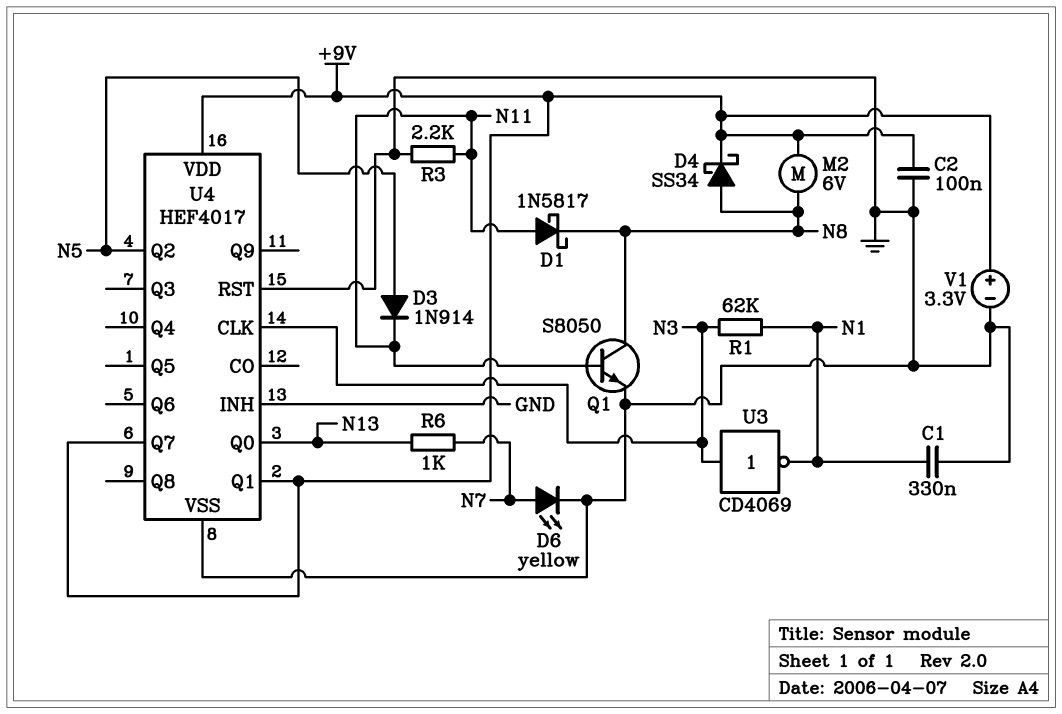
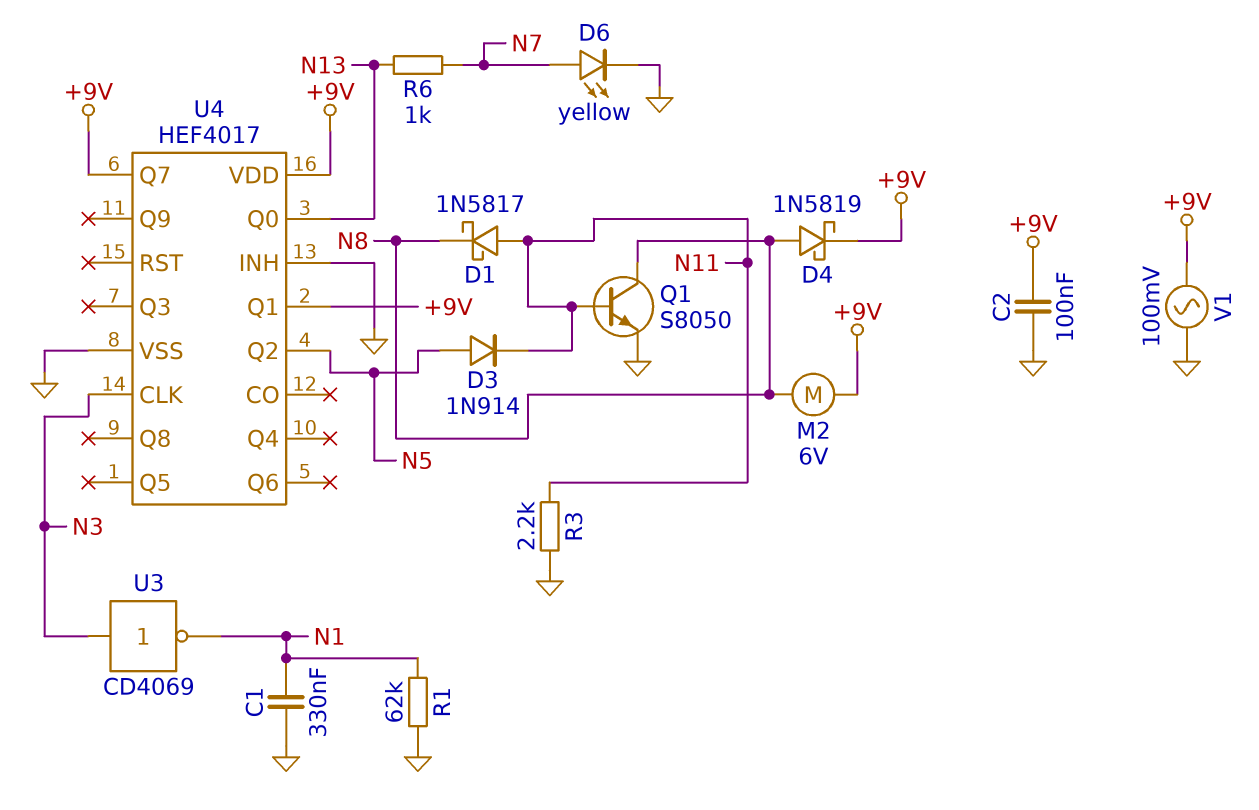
D4: schottky SS34 (A N8, K +9V) -> schottky 1N5819 (A N8, K +9V)
R1: 62k (N1, N3) -> 62k (GND, N1)
U4 pin RST: GND -> none
V1: 3.3V (plus +9V, minus GND) -> AC 100mV (+9V, GND)

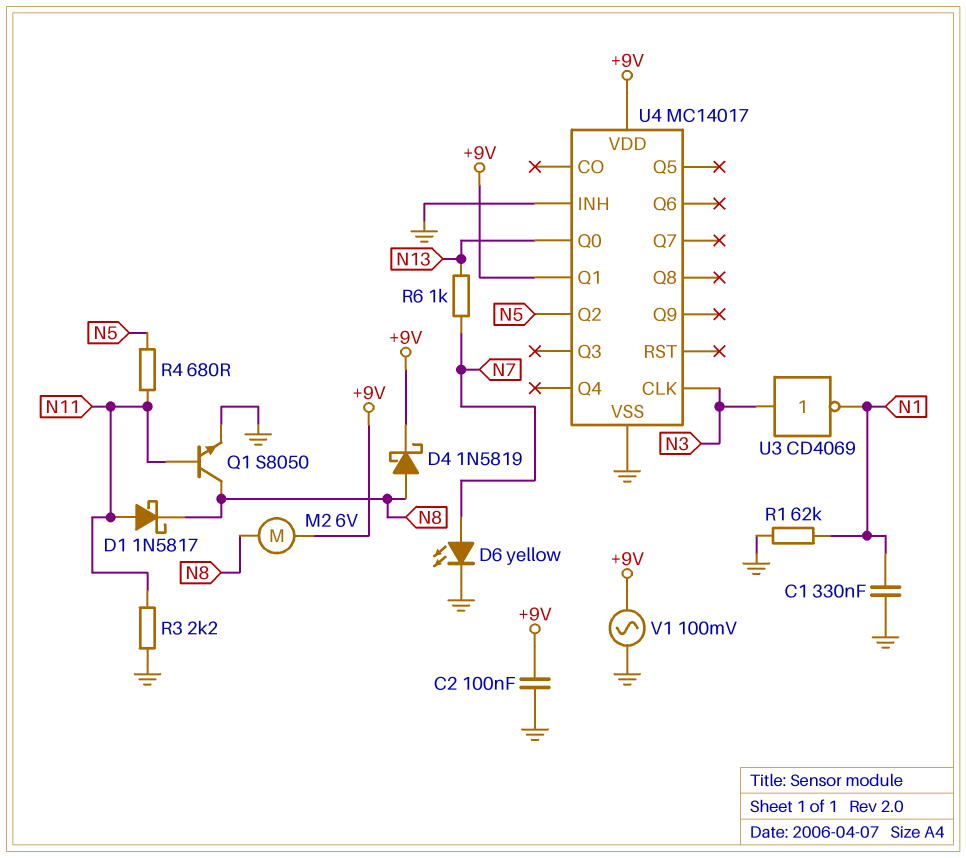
D3: diode 1N914 (A N5, K N11) -> none
R4: none -> 680 (N5, N11)
U4: HEF4017 -> MC14017
U4 pin Q7: +9V -> none

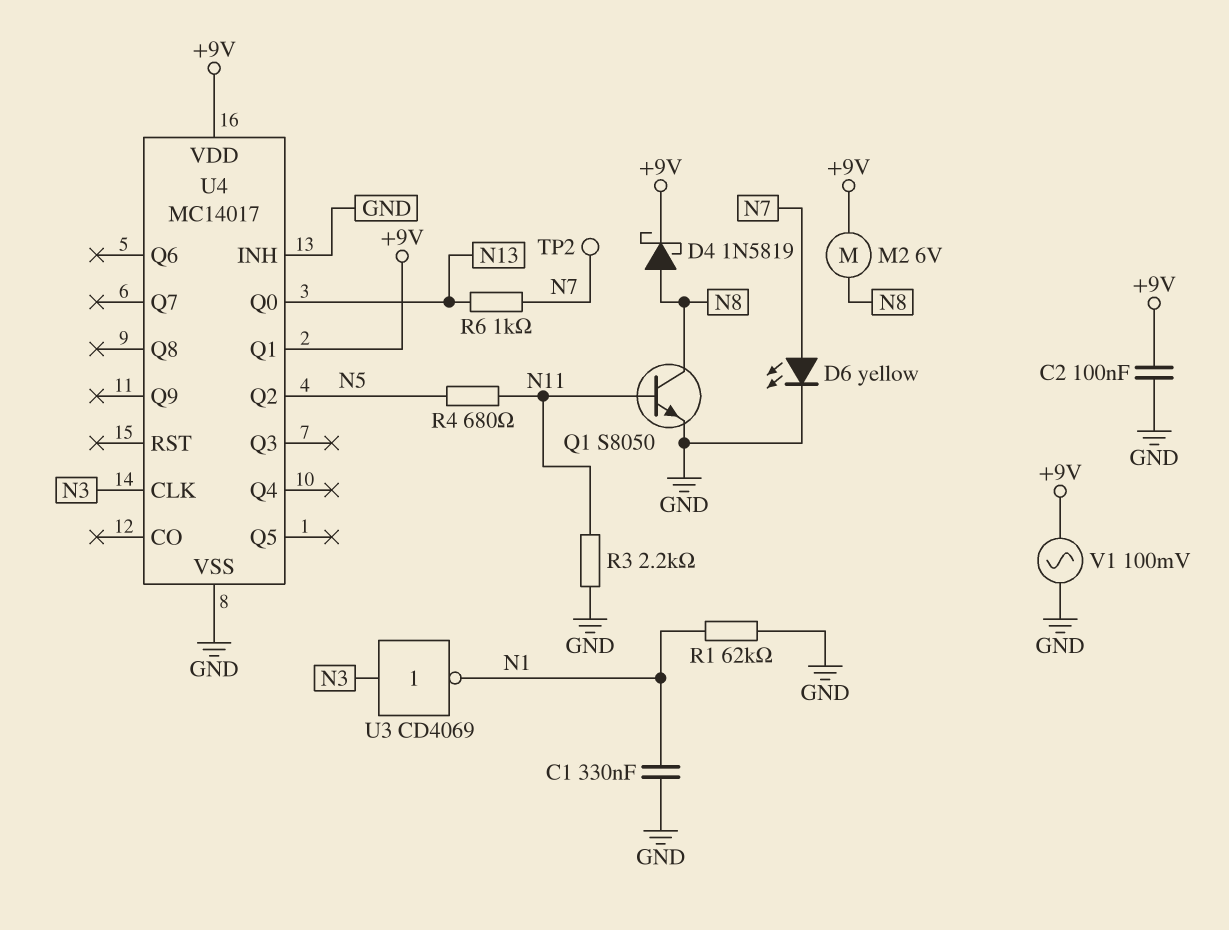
D1: schottky 1N5817 (A N11, K N8) -> none
TP2: none -> test point (N7)

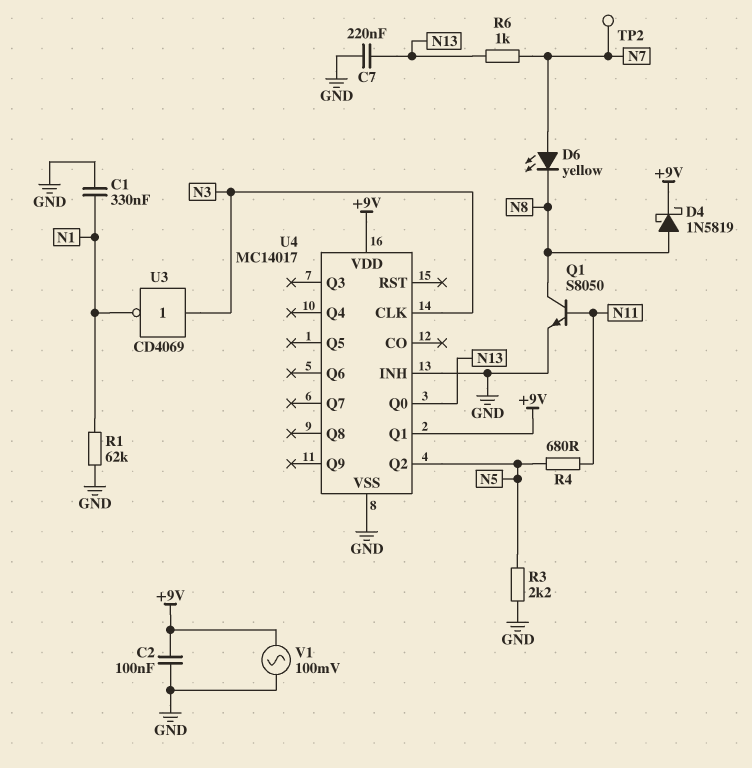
C7: none -> 220nF (GND, N13)
D6: LED yellow (A N7, K GND) -> LED yellow (A N7, K N8)
M2: motor 6V (+9V, N8) -> none
R3: 2.2k (GND, N11) -> 2.2k (GND, N5)

